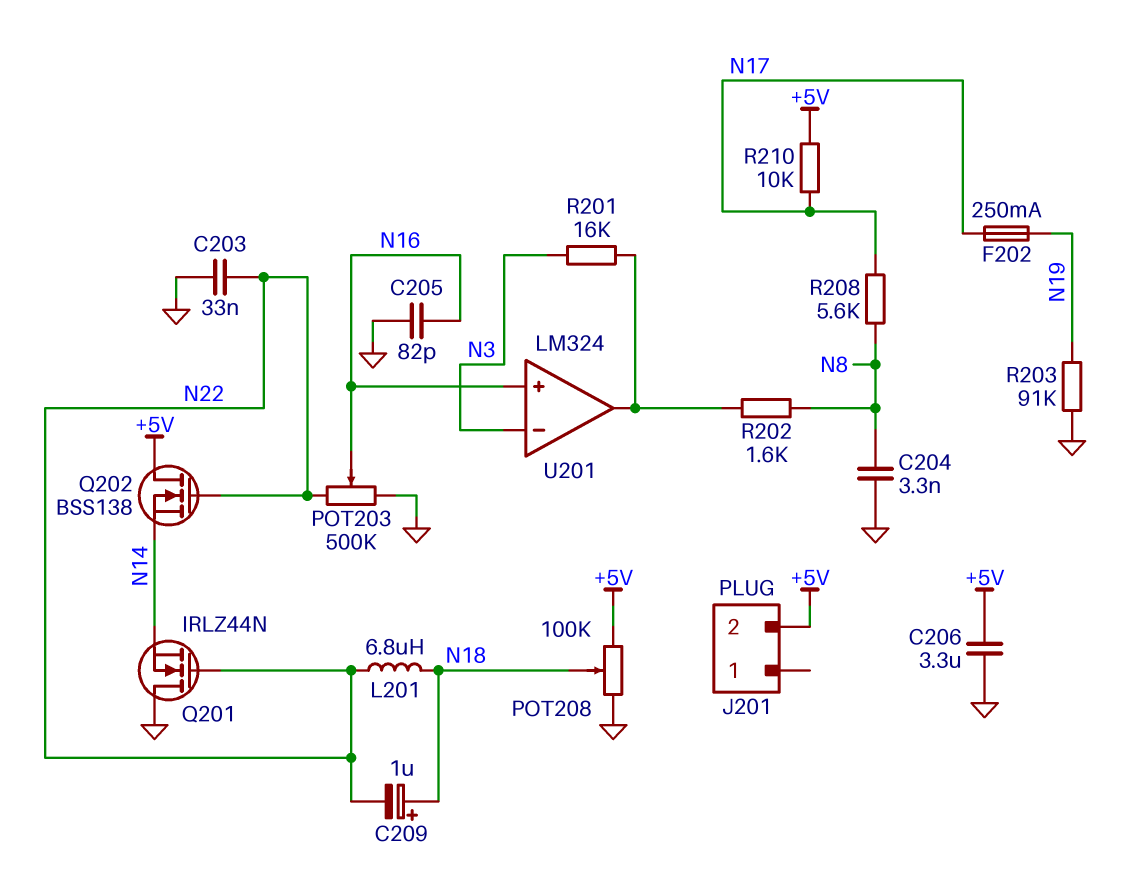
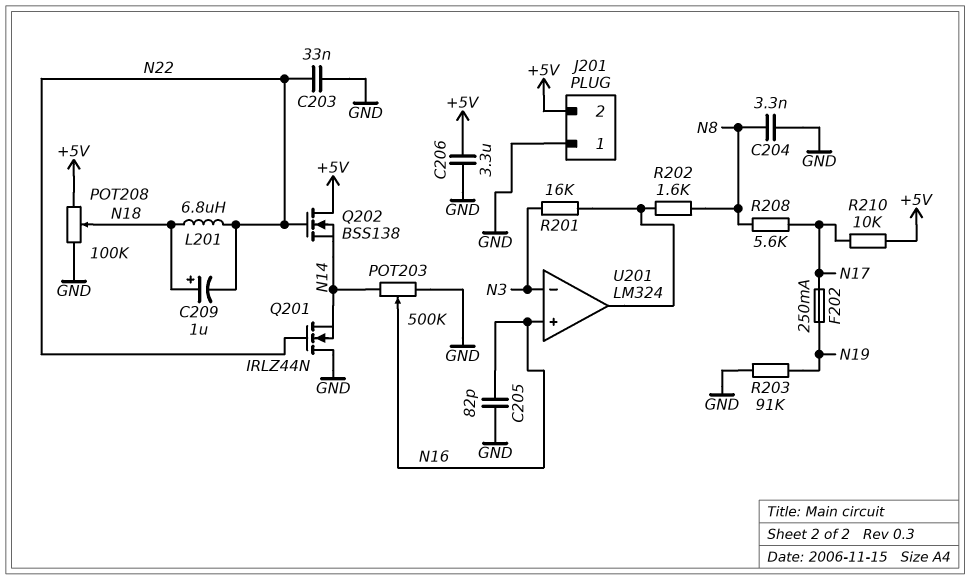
J201 pin 1: none -> GND
POT203: 500k (GND, N22, wiper N16) -> 500k (GND, N14, wiper N16)

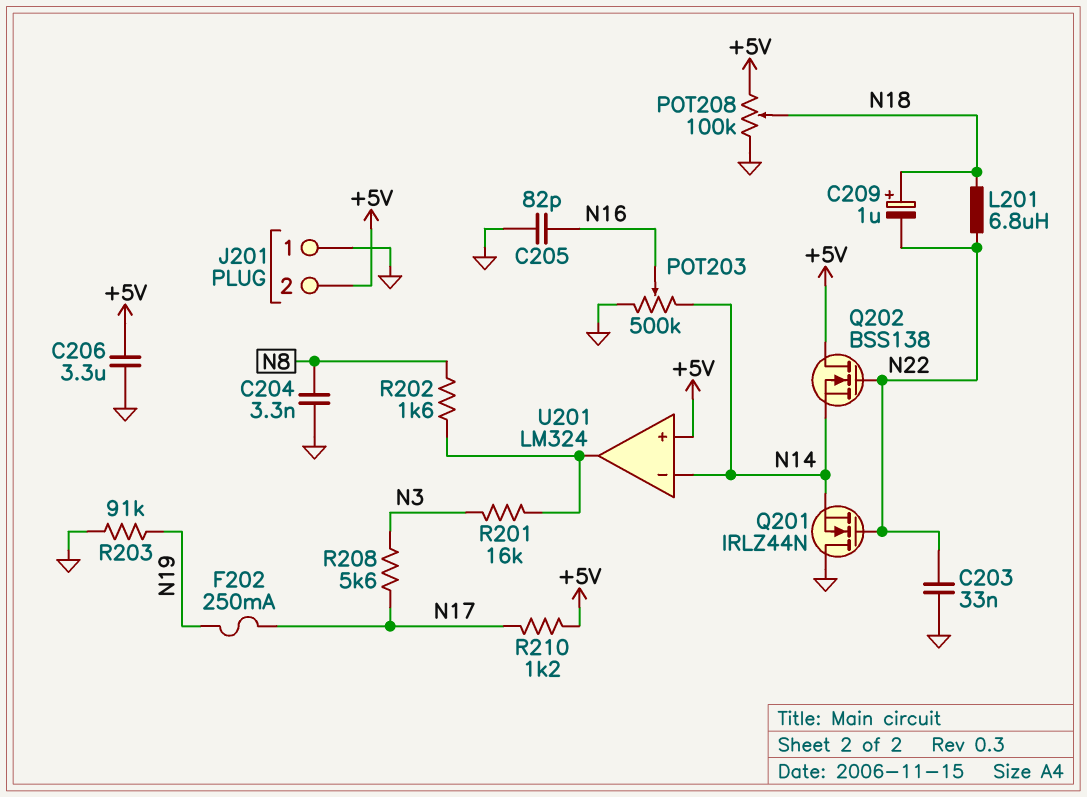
R208: 5.6k (N8, N17) -> 5.6k (N3, N17)
R210: 10k (+5V, N17) -> 1.2k (+5V, N17)
U201 pin in+: N16 -> +5V
U201 pin in-: N3 -> N14

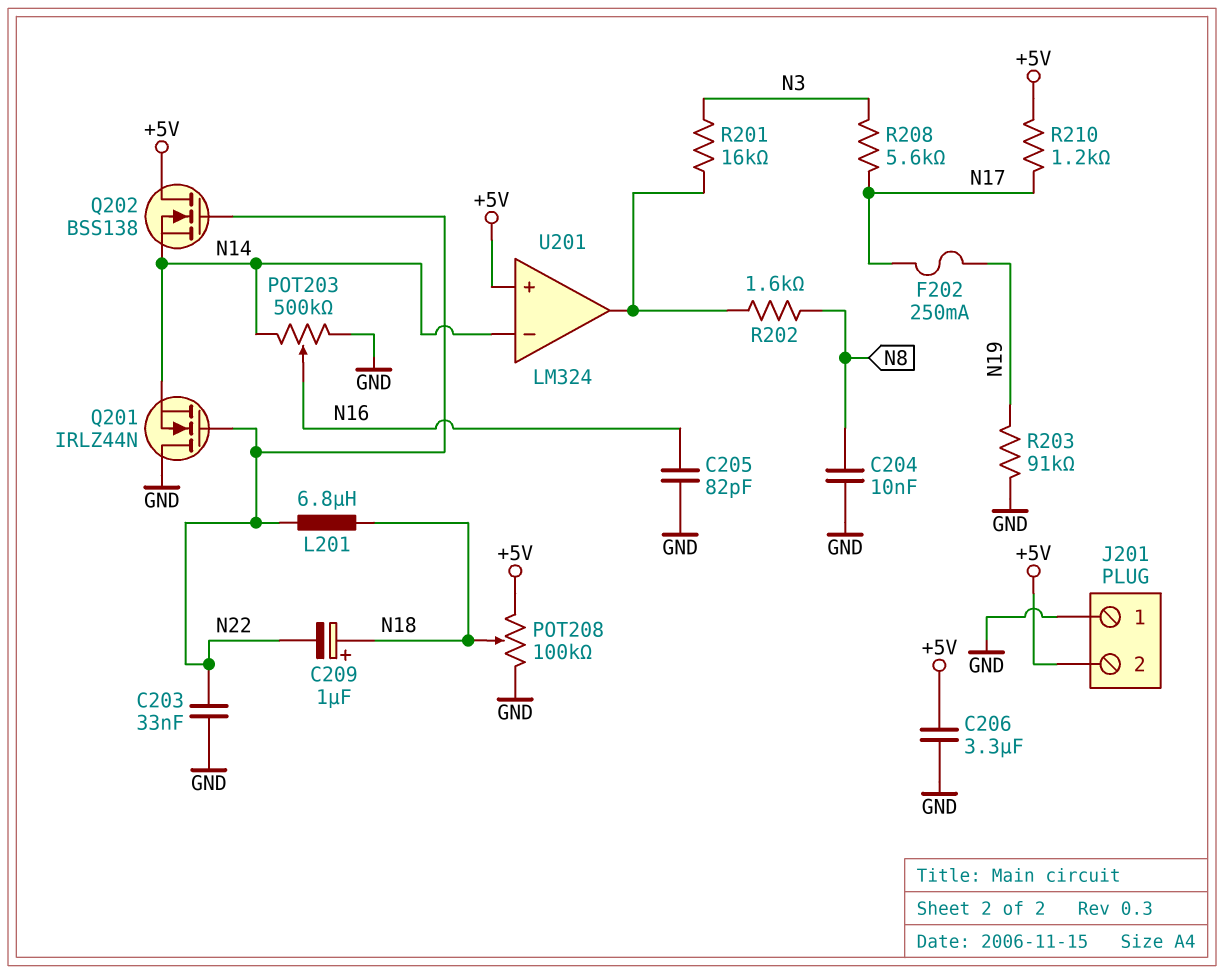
C204: 3.3nF (GND, N8) -> 10nF (GND, N8)

